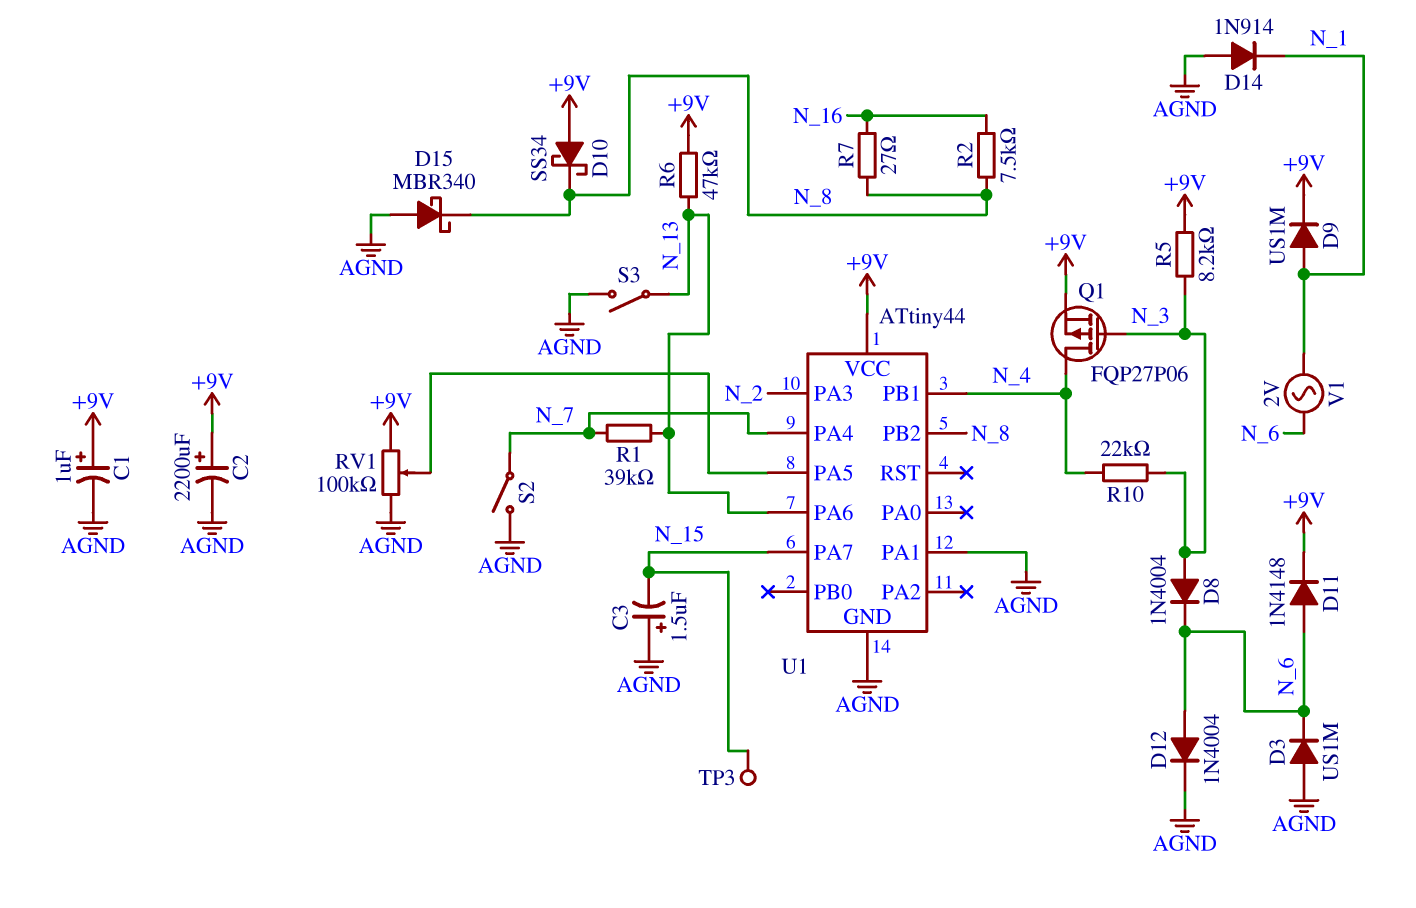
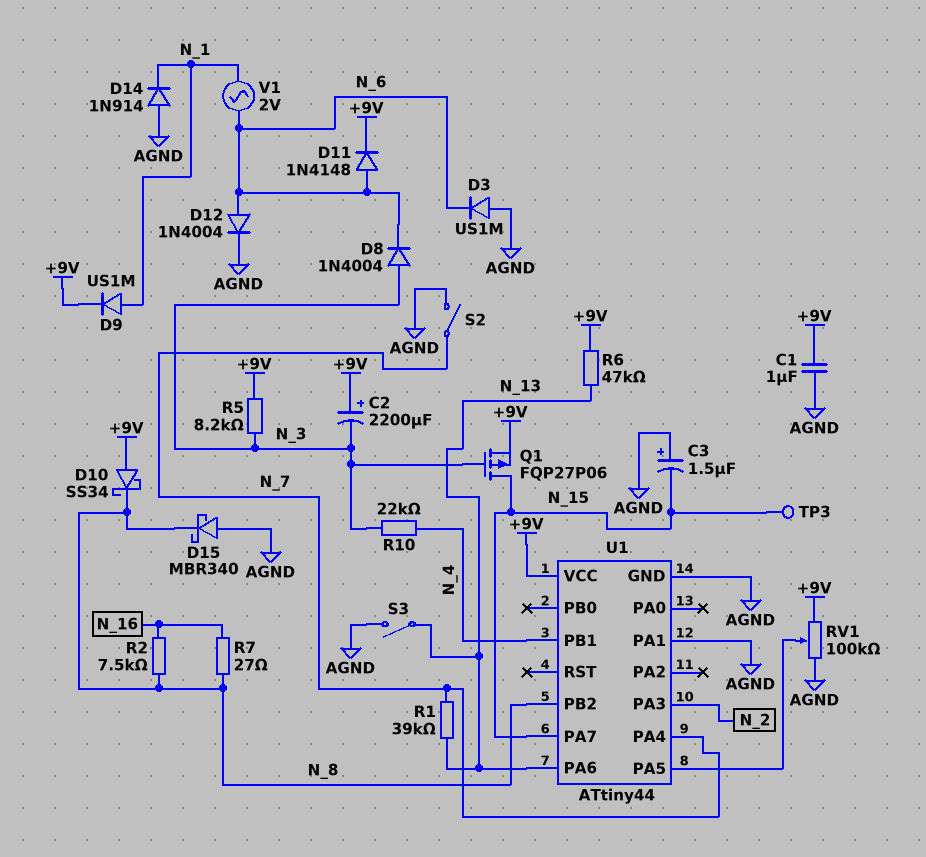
C1: 1uF (plus +9V, minus AGND) -> 1uF (+9V, AGND)
C2: 2200uF (plus +9V, minus AGND) -> 2200uF (plus +9V, minus N_3)
Q1: PMOS FQP27P06 (G N_3, D N_4, S +9V) -> PMOS FQP27P06 (G N_3, D N_15, S +9V)

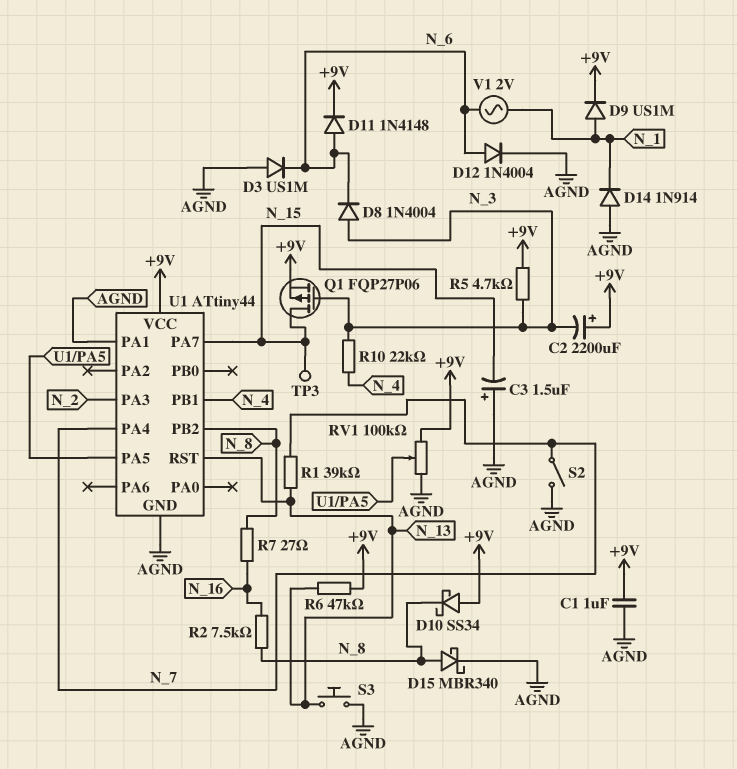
D15: schottky MBR340 (A AGND, K N_8) -> schottky MBR340 (A N_8, K AGND)
R5: 8.2k (+9V, N_3) -> 4.7k (+9V, N_3)
S3: switch (AGND, N_13) -> button (AGND, N_13)
U1 pin PA6: N_13 -> none
U1 pin RST: none -> N_13

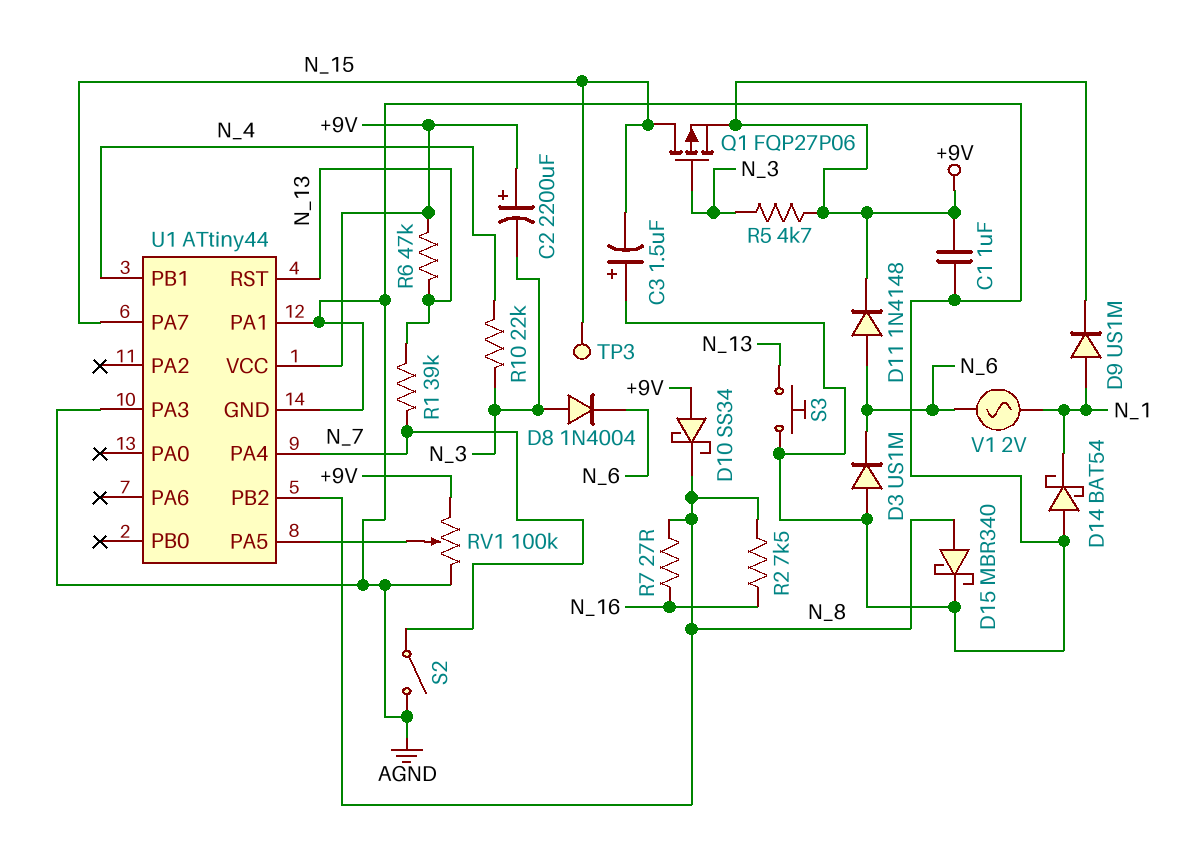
D12: diode 1N4004 (A N_6, K AGND) -> none
D14: diode 1N914 (A AGND, K N_1) -> schottky BAT54 (A AGND, K N_1)
U1 pin PA3: N_2 -> AGND

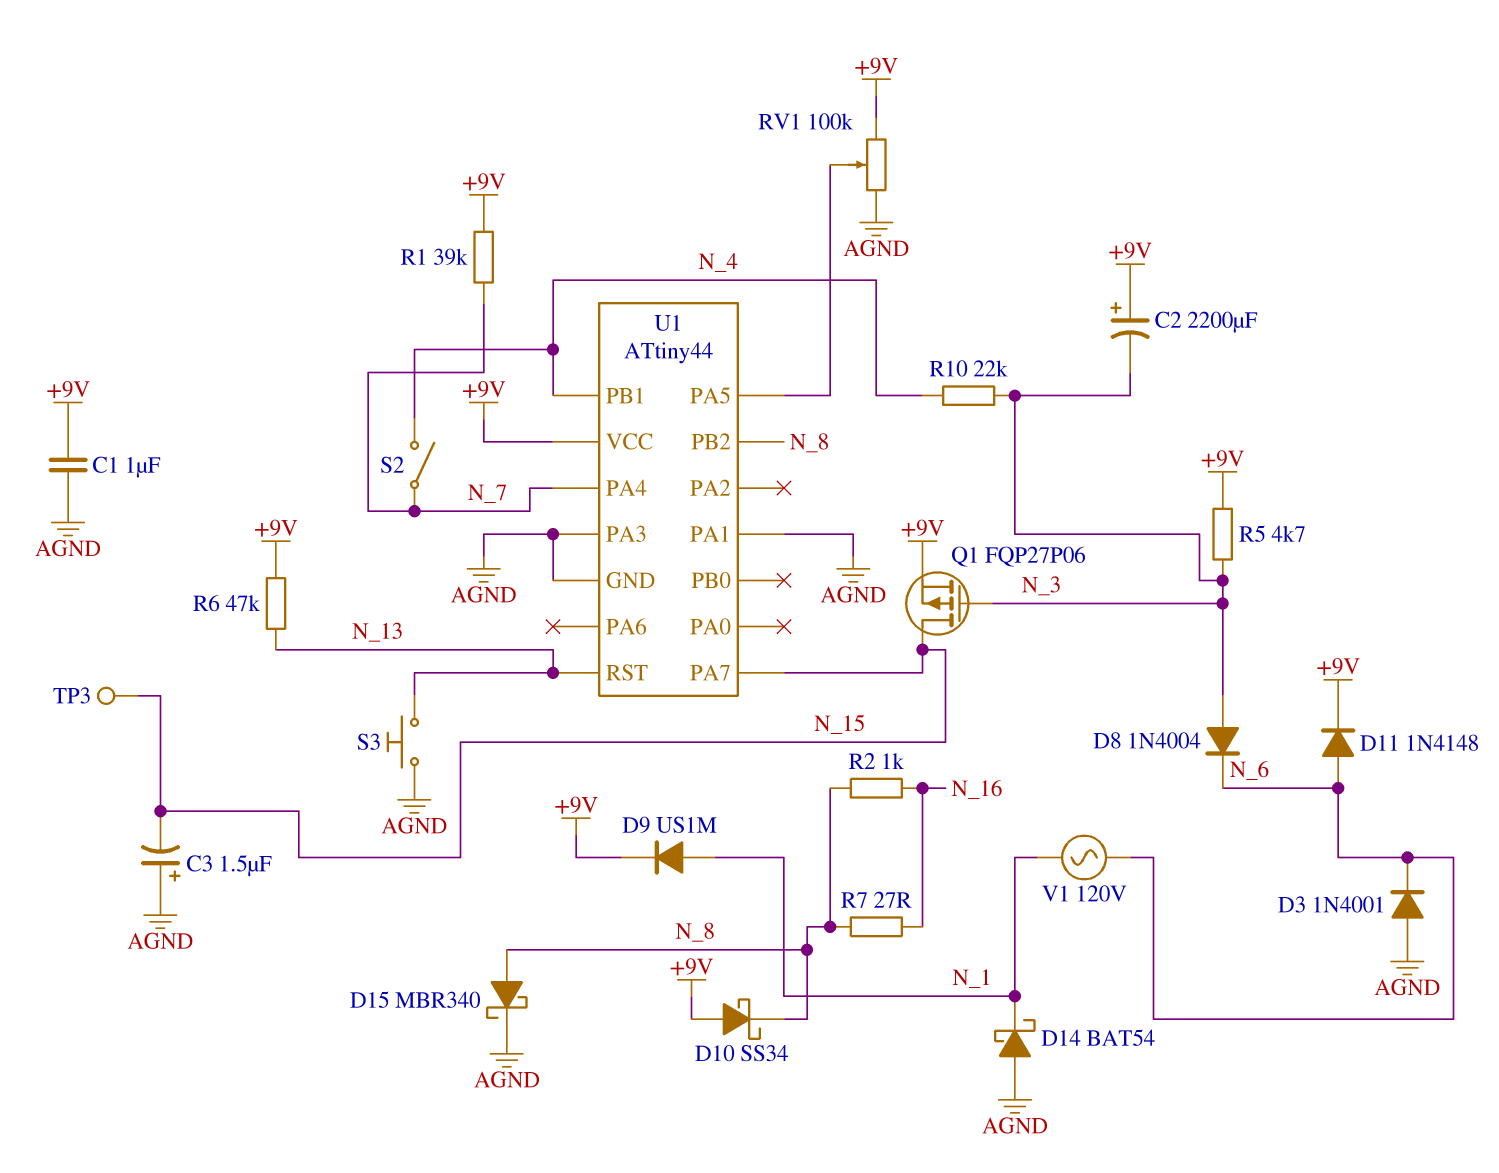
D3: diode US1M (A AGND, K N_6) -> diode 1N4001 (A AGND, K N_6)
R1: 39k (N_7, N_13) -> 39k (+9V, N_7)
R2: 7.5k (N_8, N_16) -> 1k (N_8, N_16)
S2: switch (AGND, N_7) -> switch (N_4, N_7)
V1: AC 2V (N_1, N_6) -> AC 120V (N_1, N_6)

